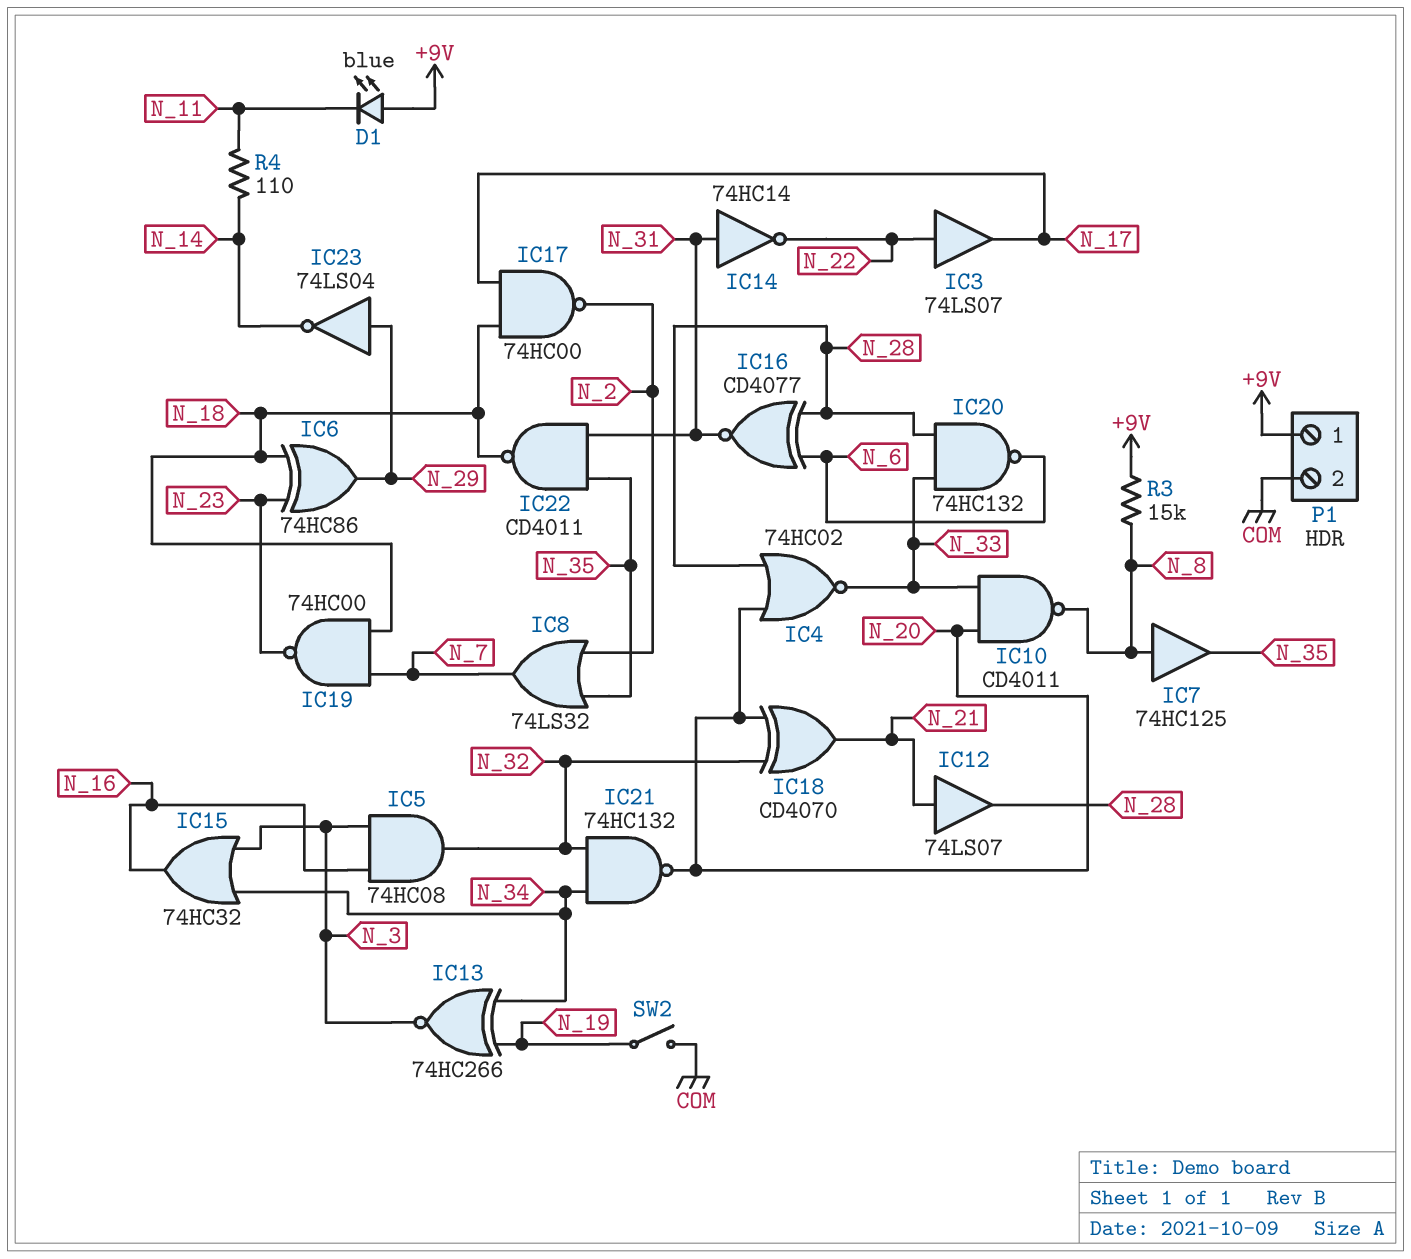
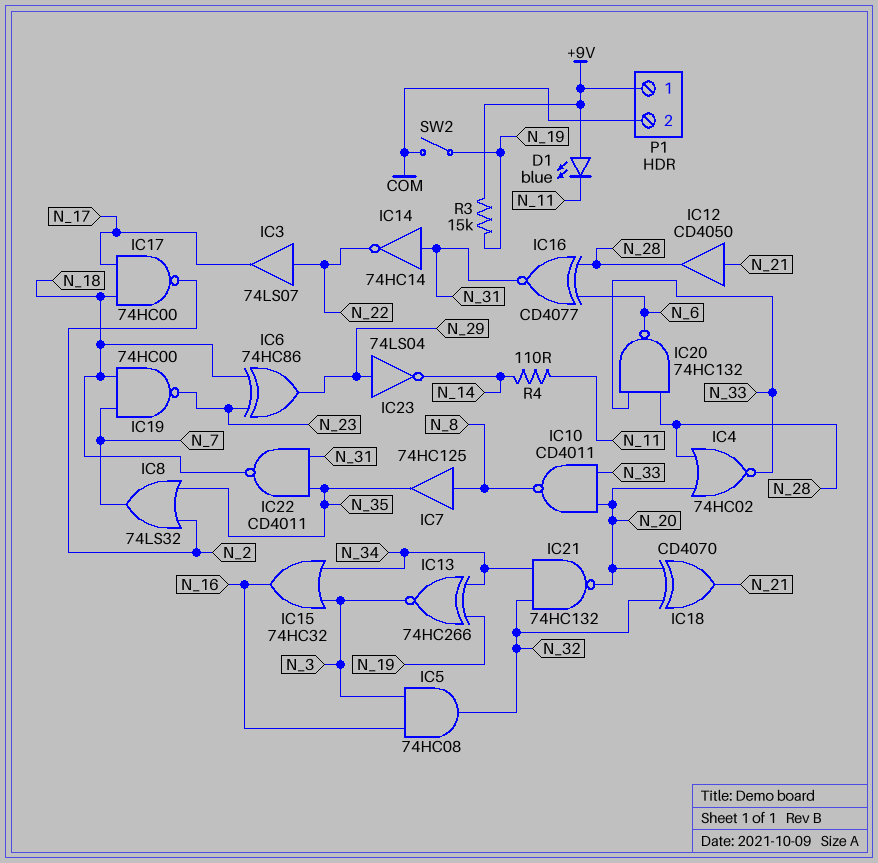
IC12: buffer 74LS07 (in N_21, out N_28) -> buffer CD4050 (in N_21, out N_28)
R3: 15k (+9V, N_8) -> 15k (+9V, N_19)

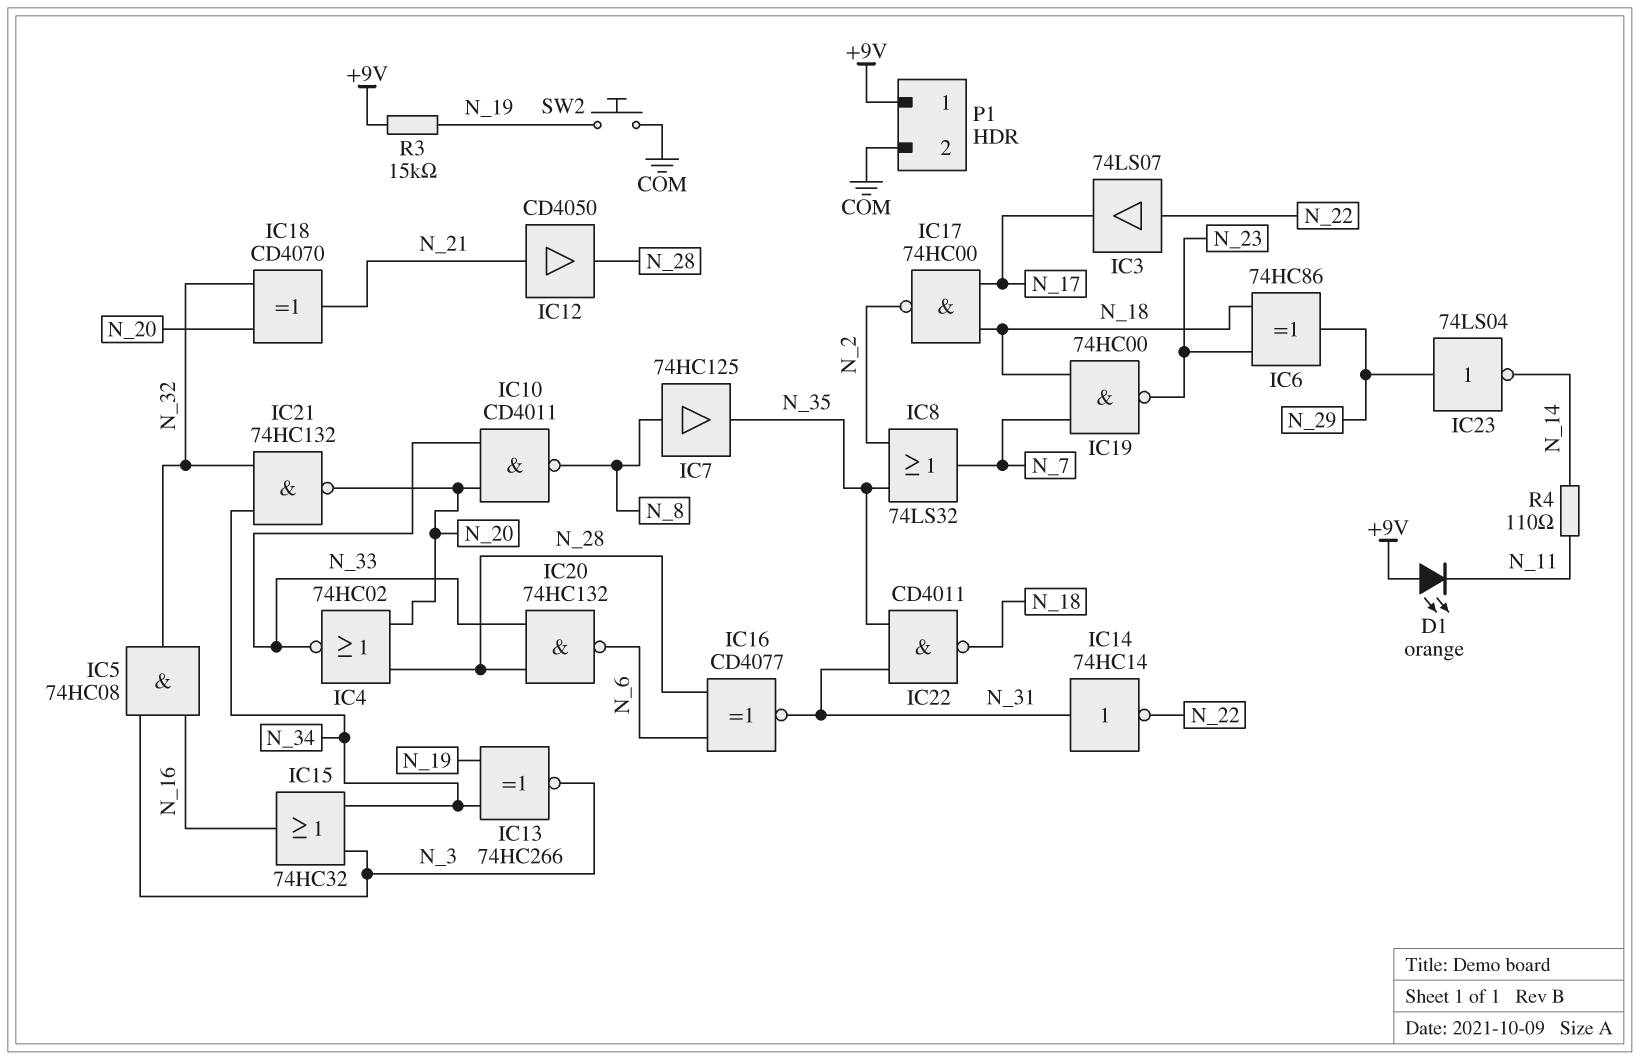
D1: LED blue (A +9V, K N_11) -> LED orange (A +9V, K N_11)
SW2: switch (COM, N_19) -> button (COM, N_19)

